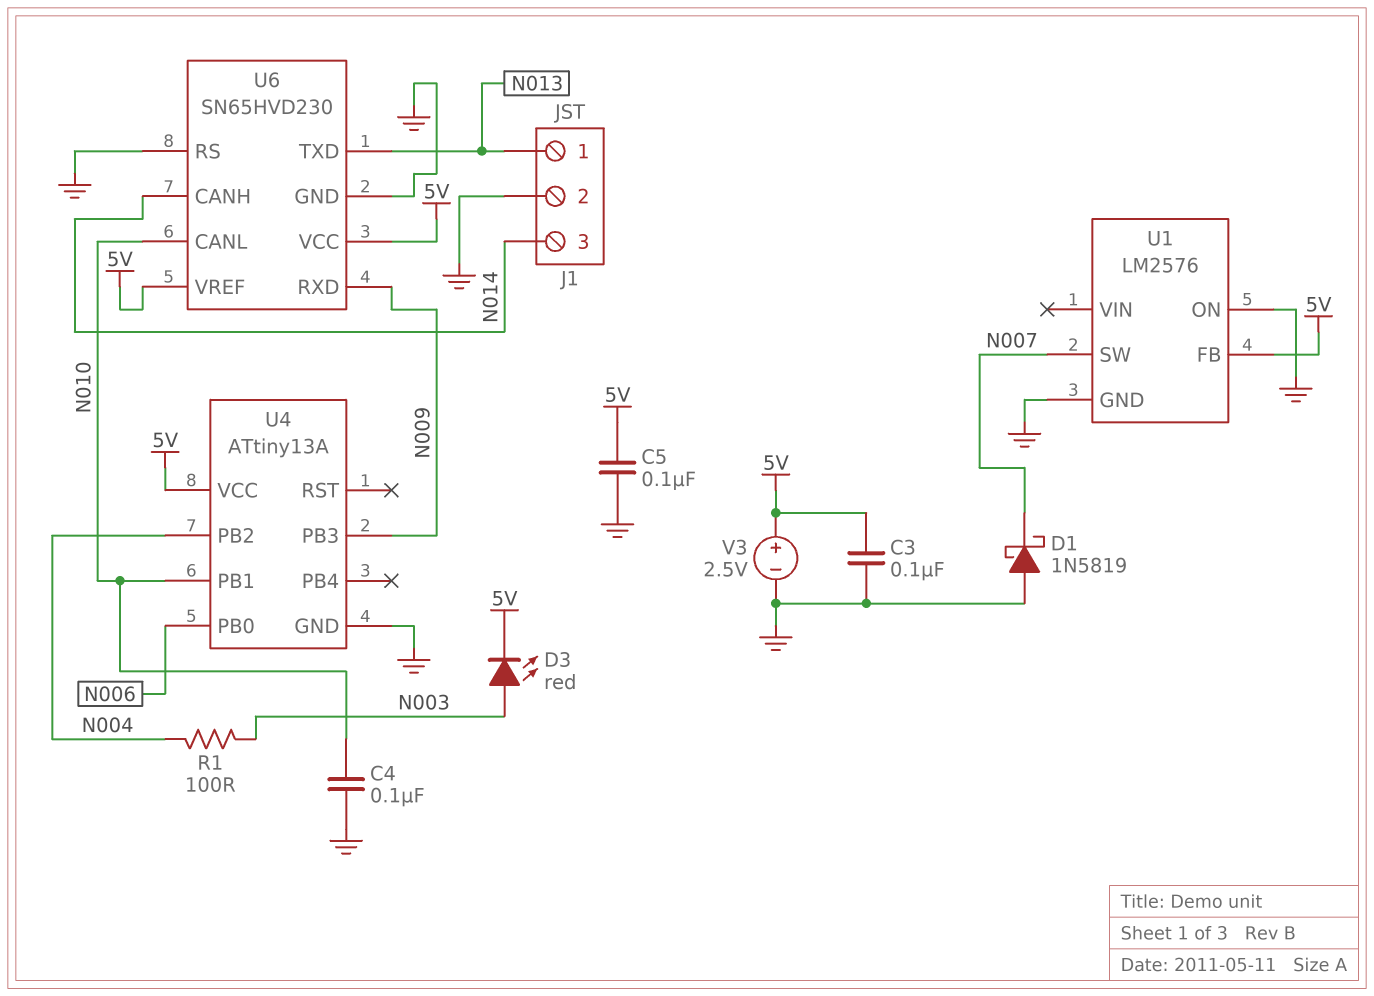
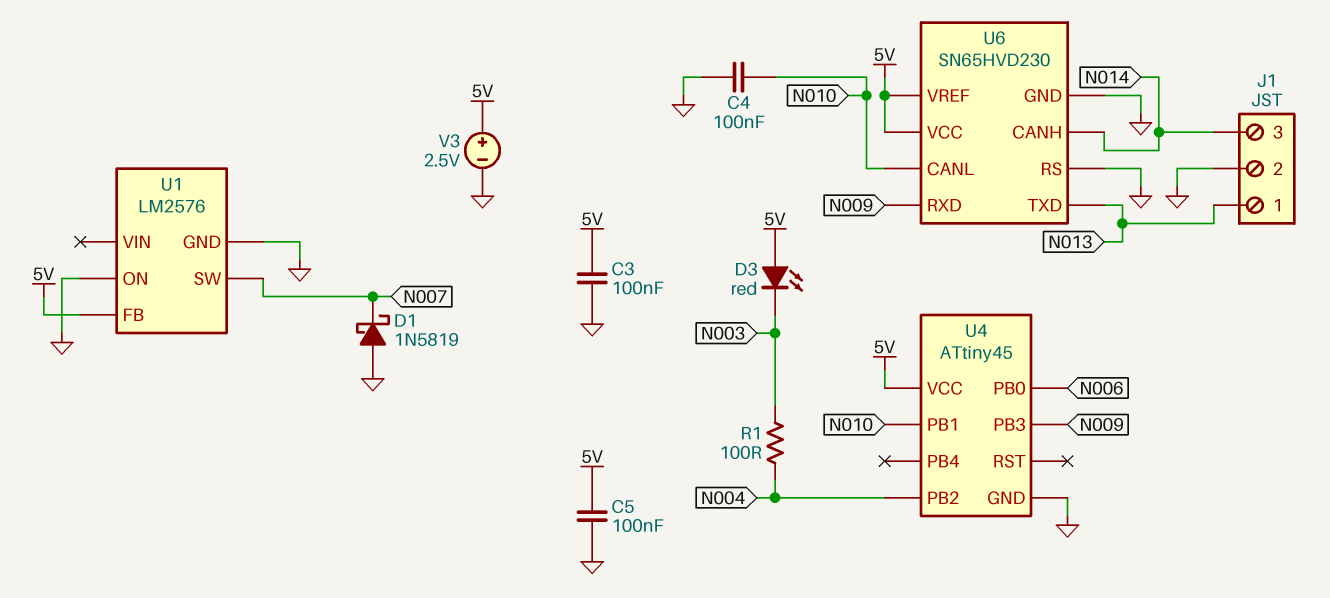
D3: LED red (A N003, K 5V) -> LED red (A 5V, K N003)
U4: ATtiny13A -> ATtiny45

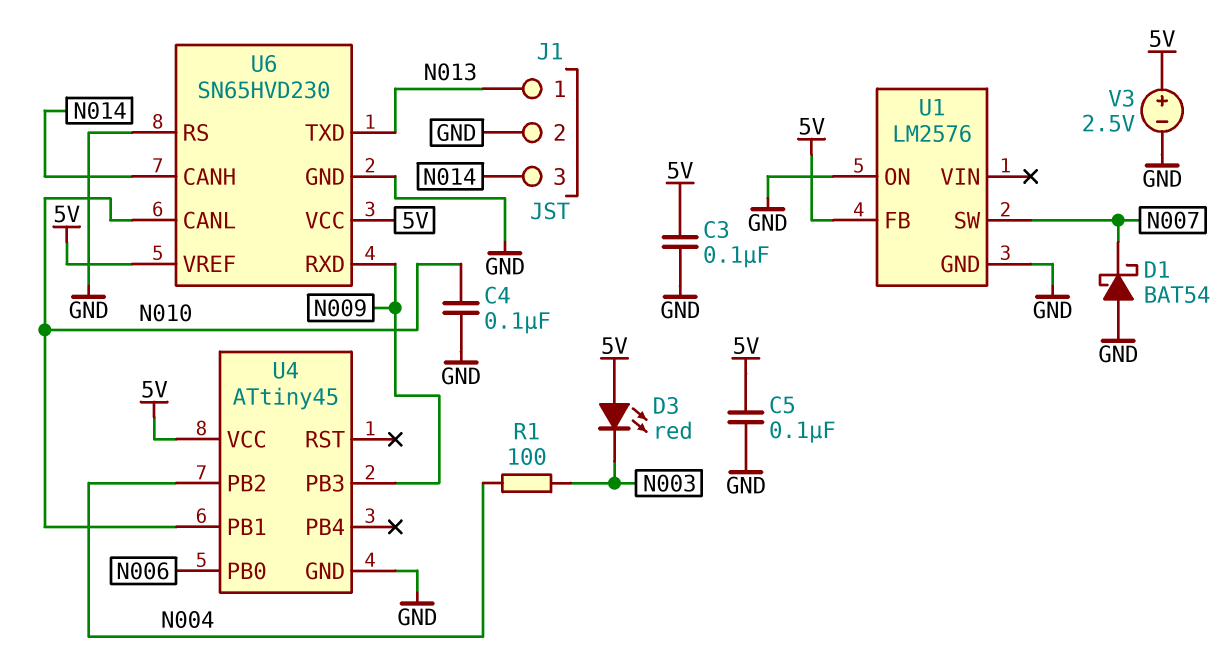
D1: schottky 1N5819 (A GND, K N007) -> schottky BAT54 (A GND, K N007)

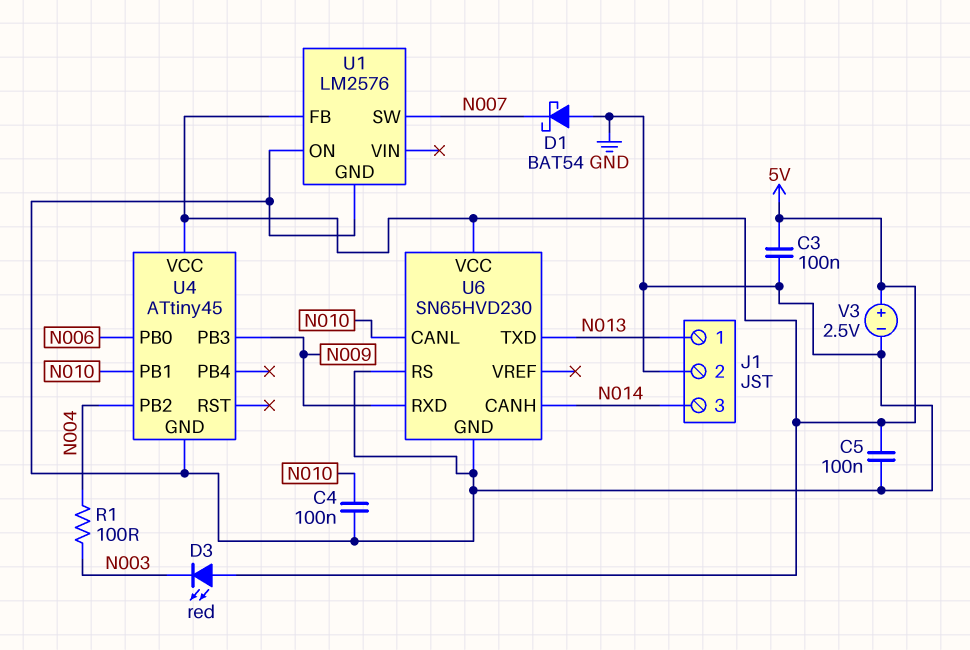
U6 pin VREF: 5V -> none

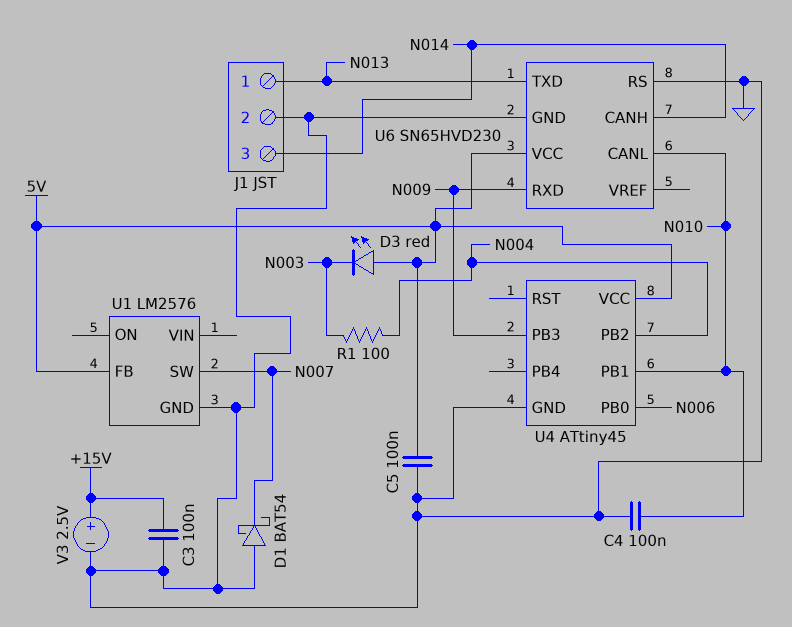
C3: 100nF (5V, GND) -> 100nF (+15V, GND)
U1 pin ON: GND -> none
V3: 2.5V (plus 5V, minus GND) -> 2.5V (plus +15V, minus GND)

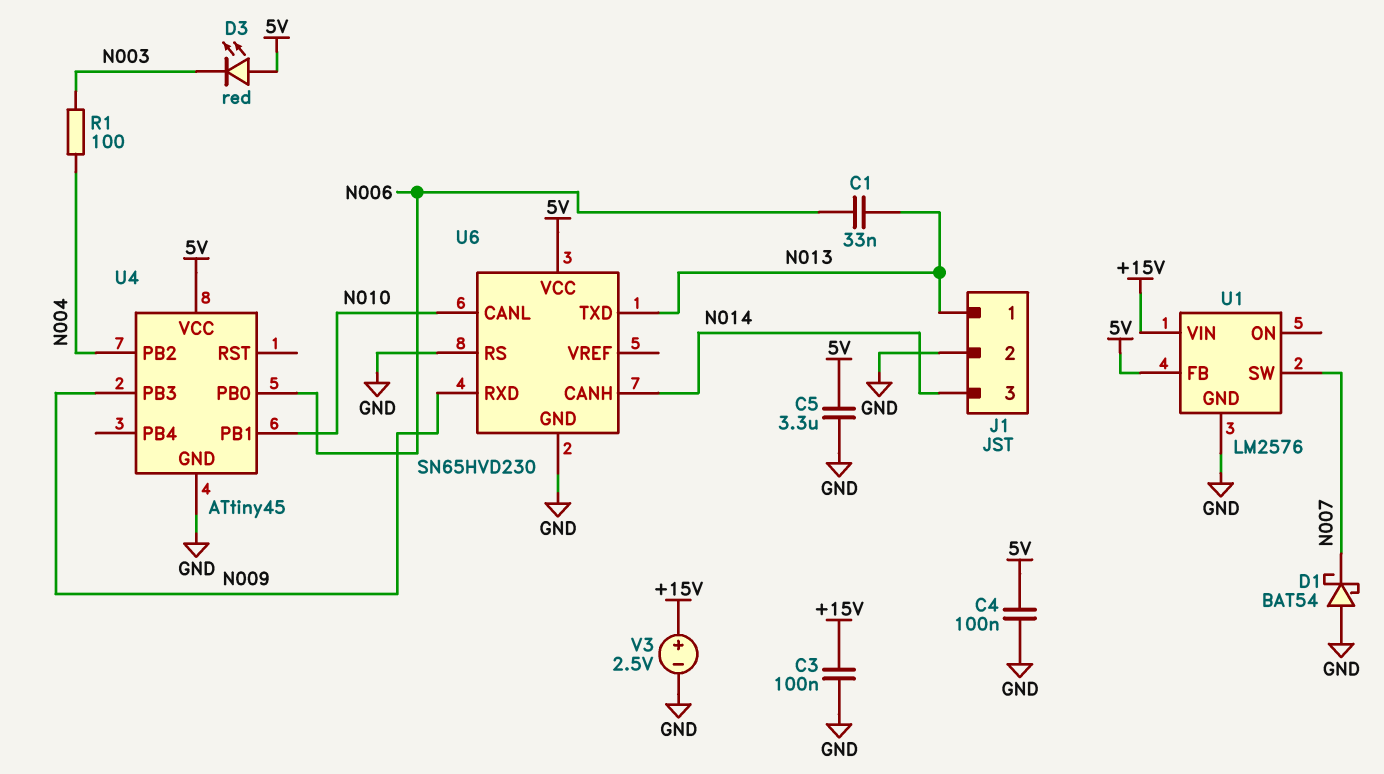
C1: none -> 33nF (N006, N013)
C4: 100nF (GND, N010) -> 100nF (5V, GND)
C5: 100nF (5V, GND) -> 3.3uF (5V, GND)
U1 pin VIN: none -> +15V

